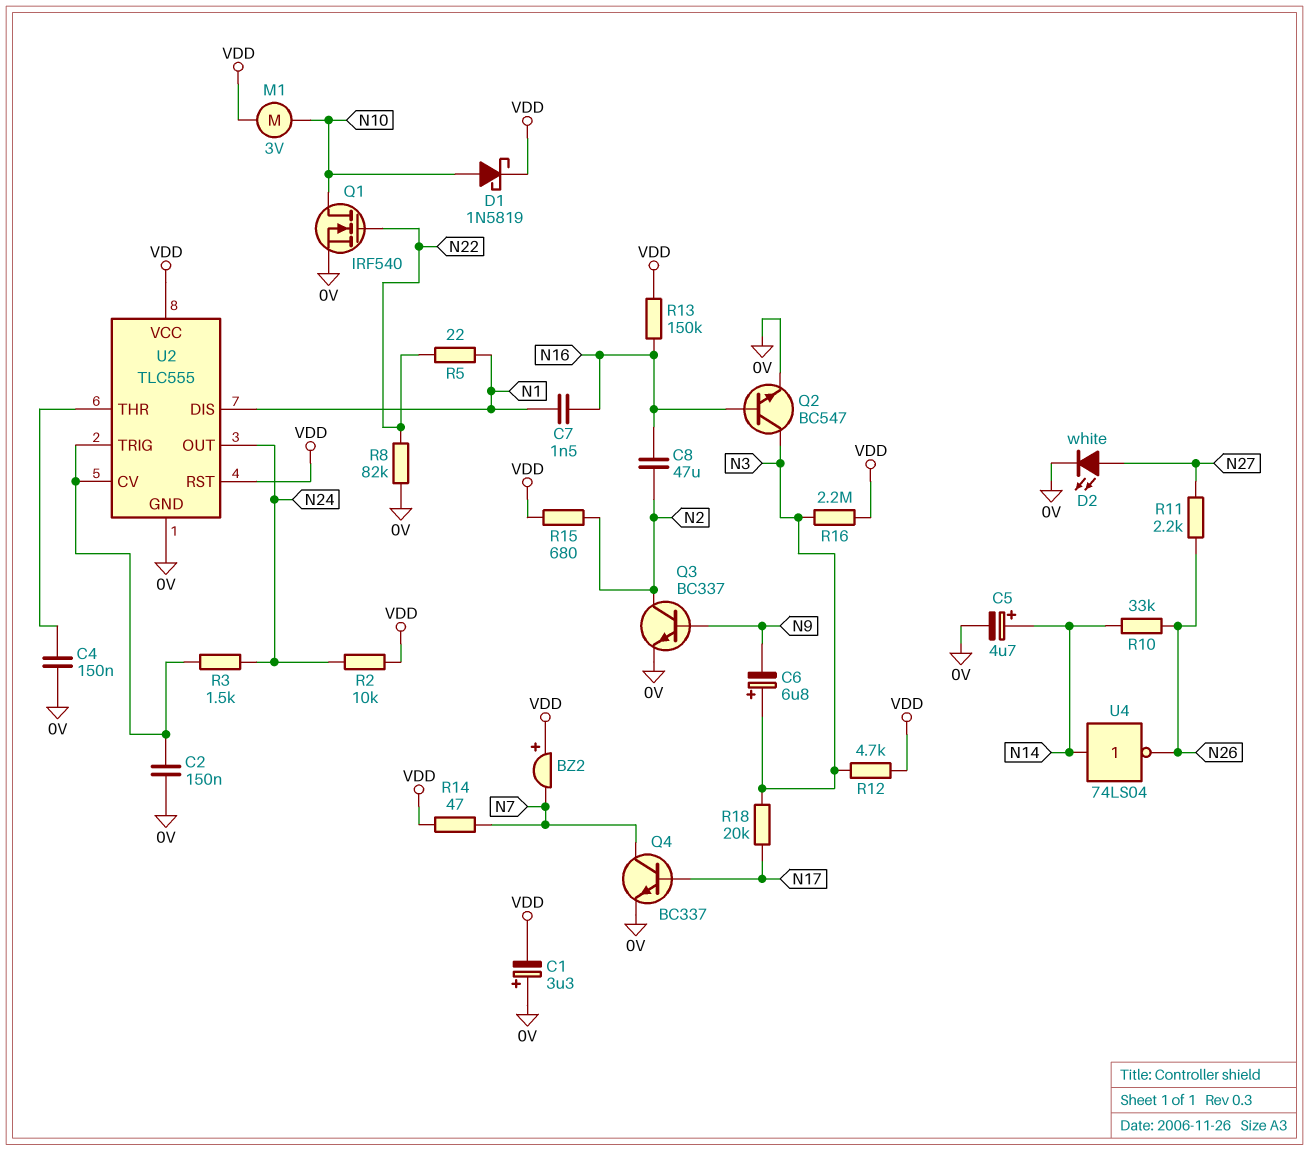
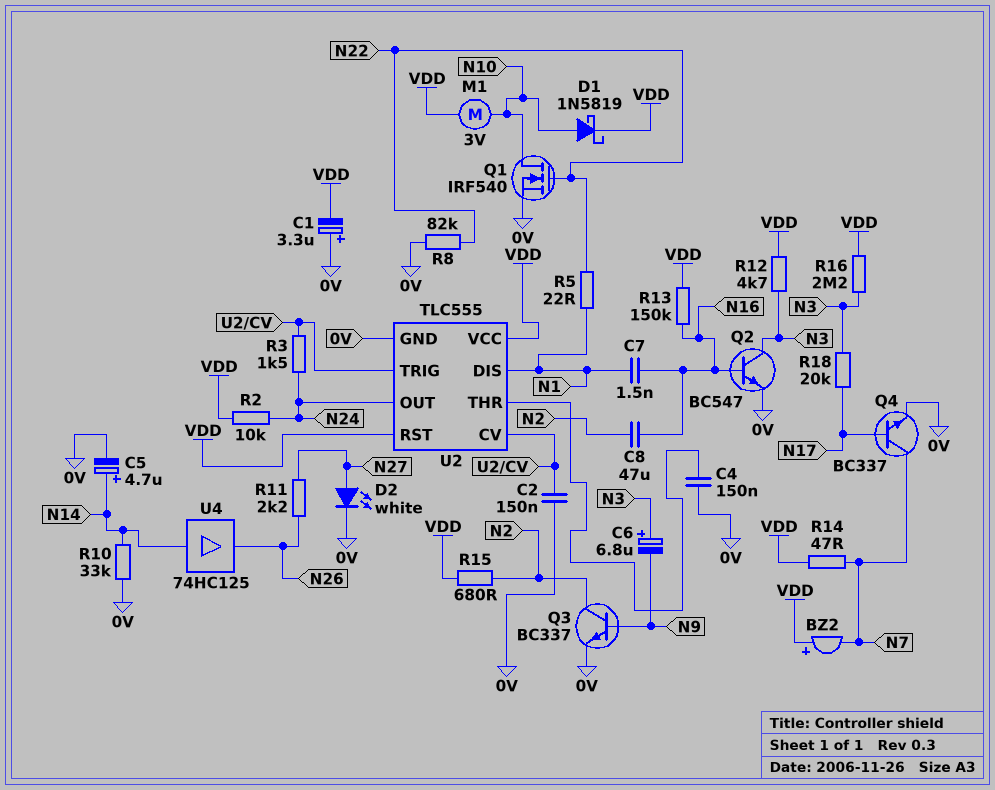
R10: 33k (N14, N26) -> 33k (0V, N14)
U4: NOT 74LS04 (in N14, out N26) -> buffer 74HC125 (in N14, out N26)

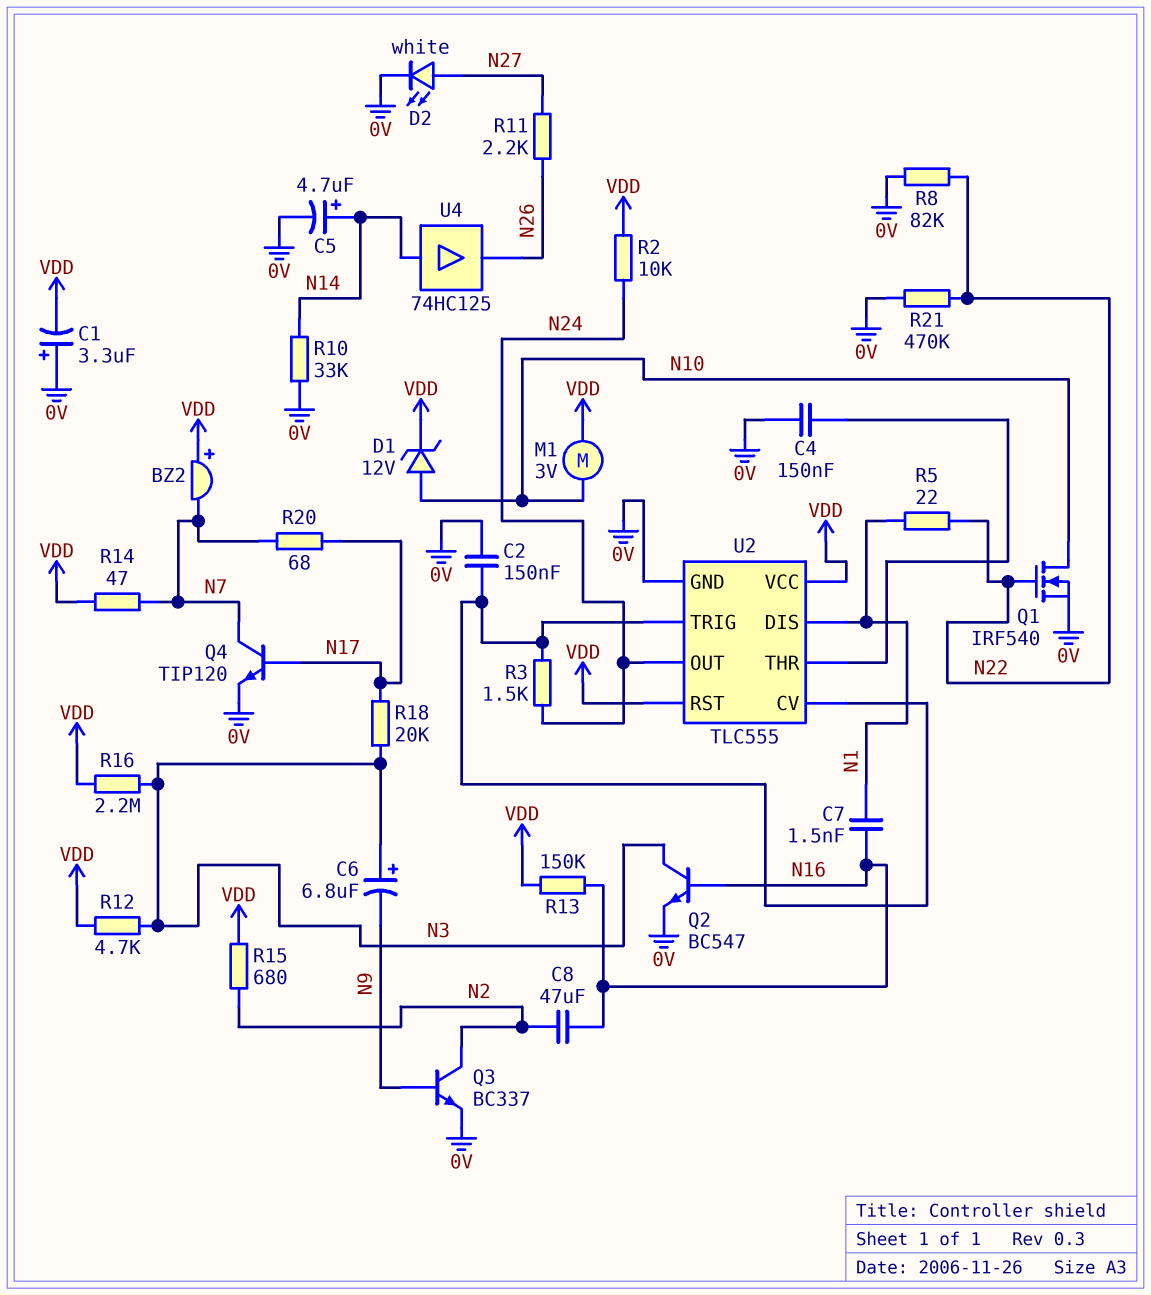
D1: schottky 1N5819 (A N10, K VDD) -> zener 12V (A N10, K VDD)
Q4: NPN BC337 (B N17, C N7, E 0V) -> NPN TIP120 (B N17, C N7, E 0V)
R20: none -> 68 (N7, N17)
R21: none -> 470k (0V, N22)

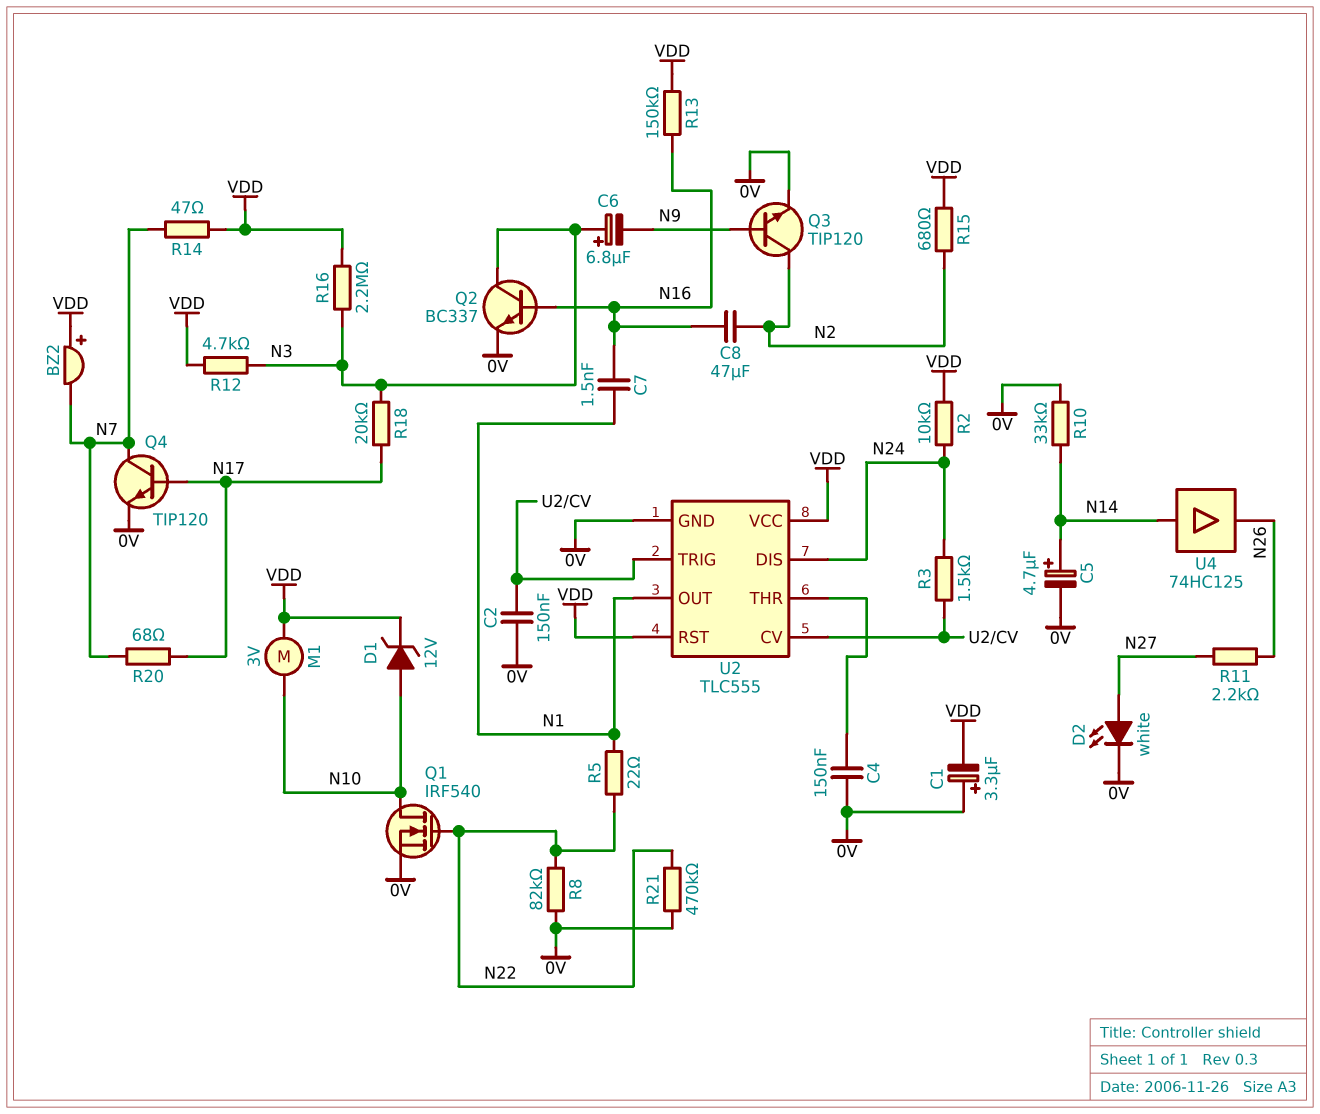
Q2: NPN BC547 (B N16, C N3, E 0V) -> NPN BC337 (B N16, C N3, E 0V)
Q3: NPN BC337 (B N9, C N2, E 0V) -> NPN TIP120 (B N9, C N2, E 0V)
U2 pin DIS: N1 -> N24
U2 pin OUT: N24 -> N1

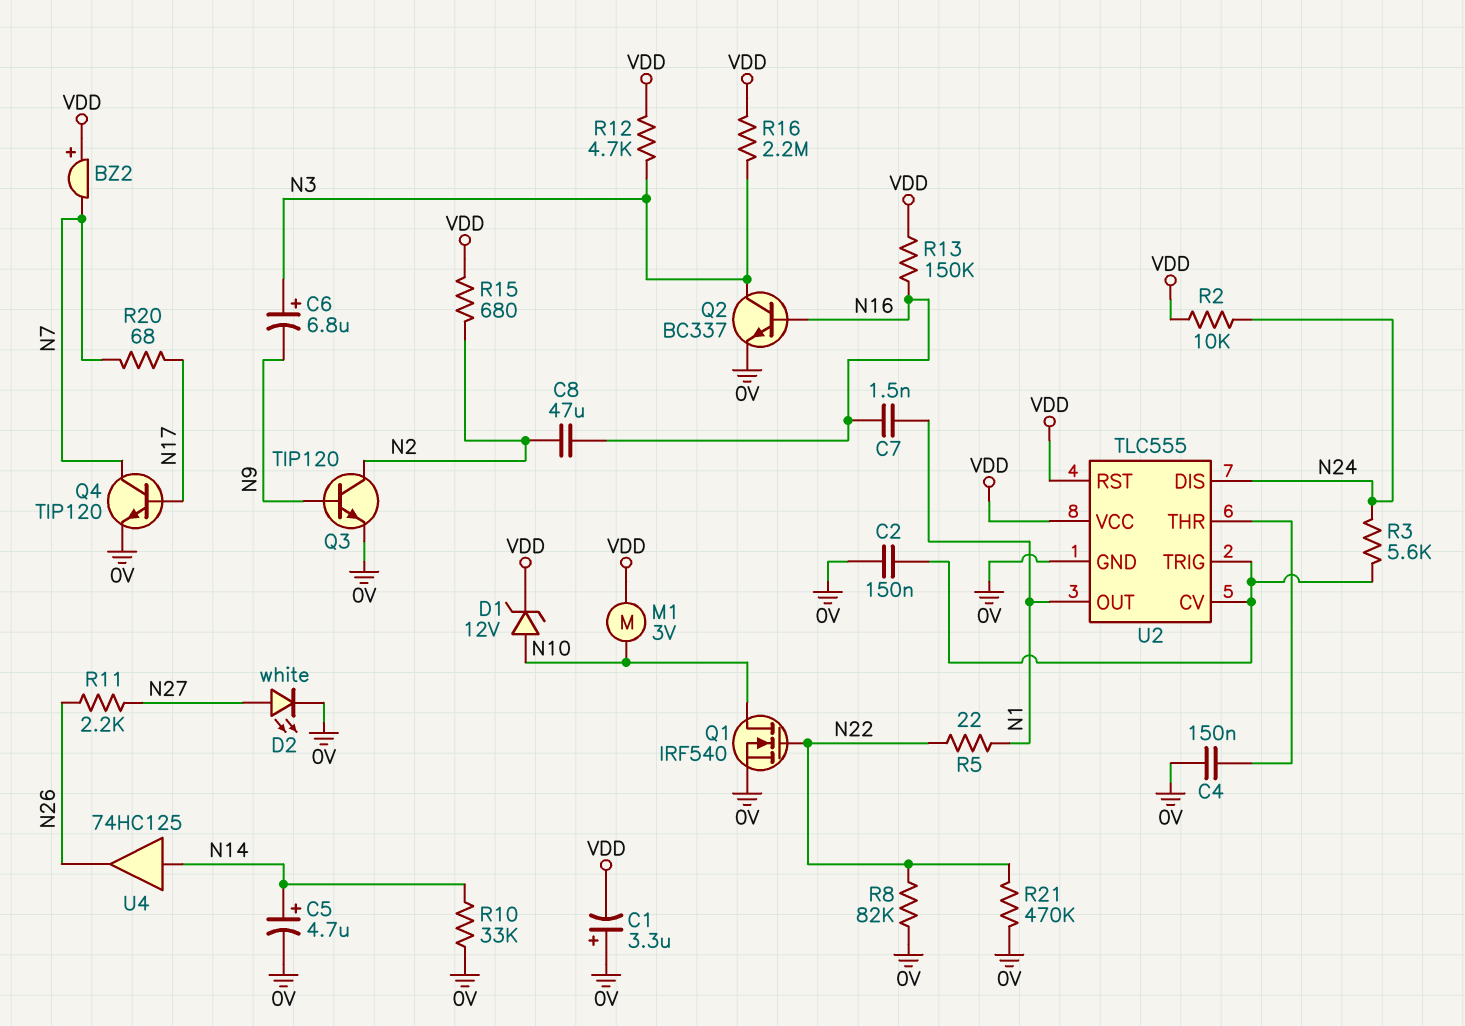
R3: 1.5k (N24, U2/CV) -> 5.6k (N24, U2/CV)
R14: 47 (N7, VDD) -> none
R18: 20k (N3, N17) -> none

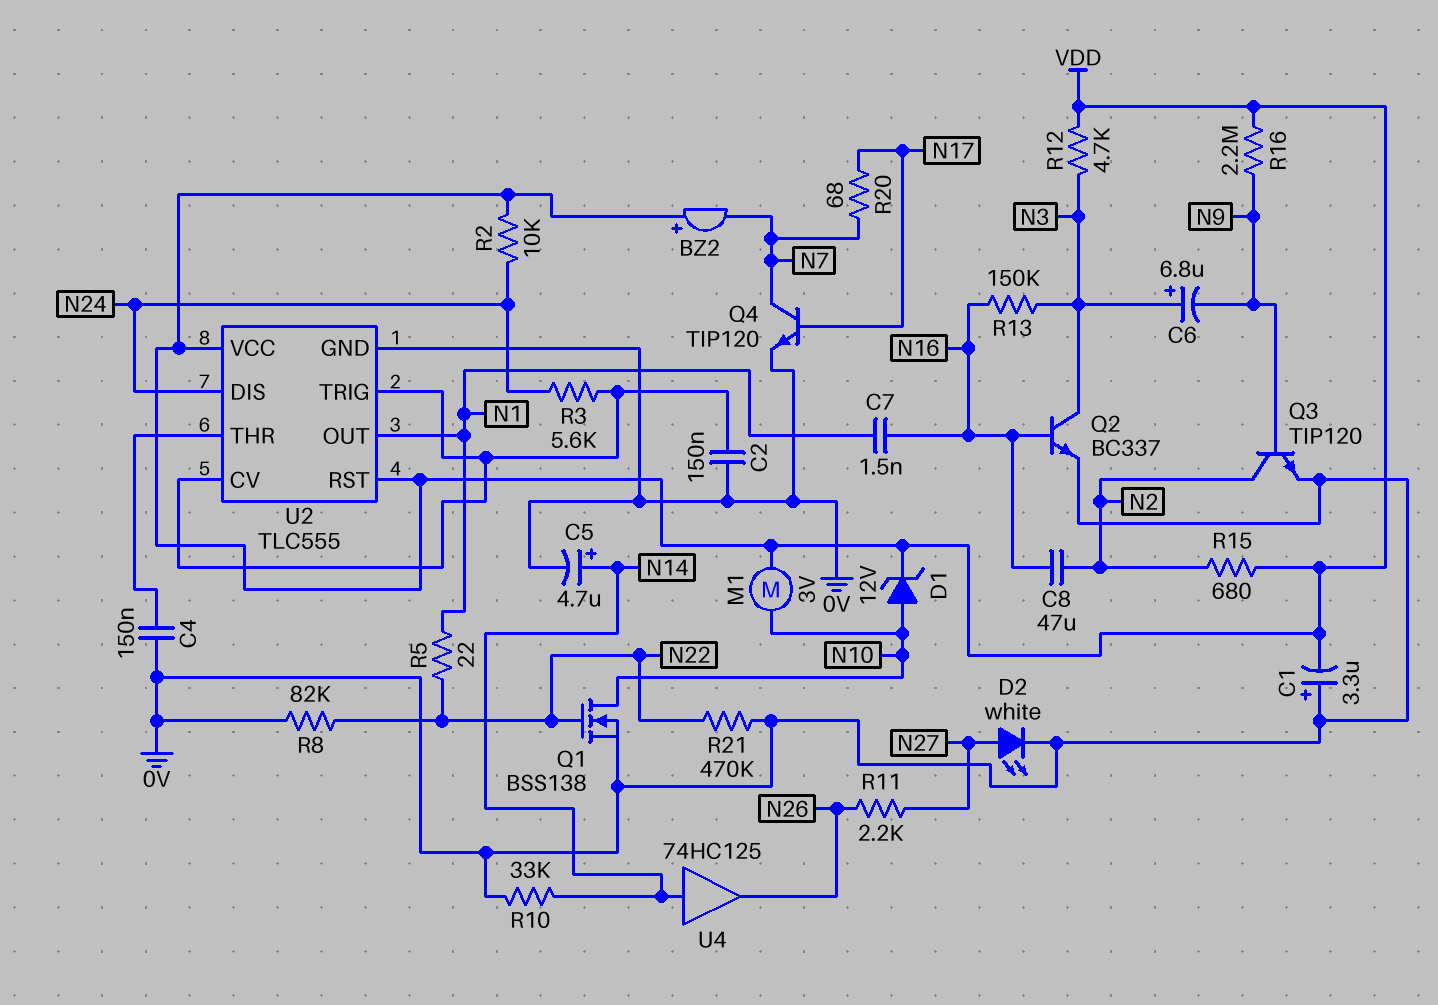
Q1: NMOS IRF540 (G N22, D N10, S 0V) -> NMOS BSS138 (G N22, D N10, S 0V)
R13: 150k (N16, VDD) -> 150k (N3, N16)
R16: 2.2M (N3, VDD) -> 2.2M (N9, VDD)

